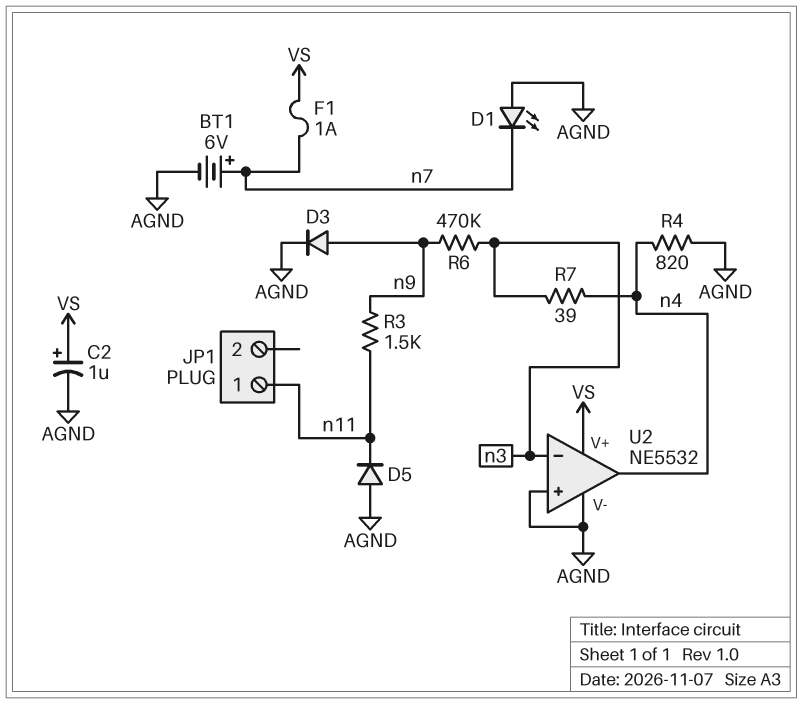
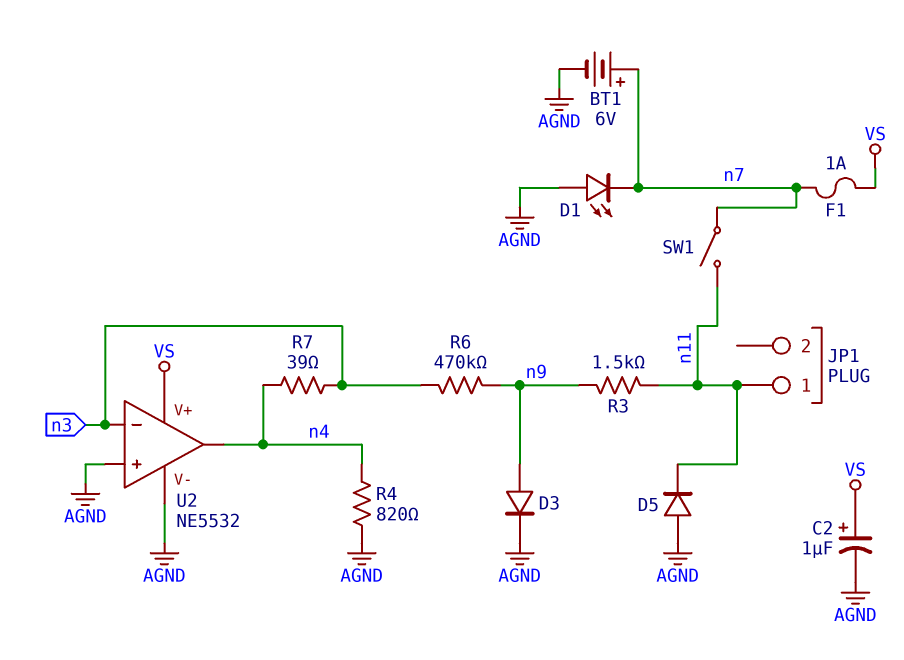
SW1: none -> switch (n7, n11)

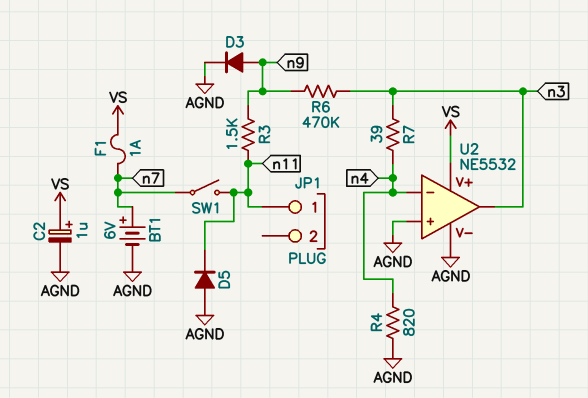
D1: LED (A AGND, K n7) -> none
U2 pin in-: n3 -> n4
U2 pin out: n4 -> n3

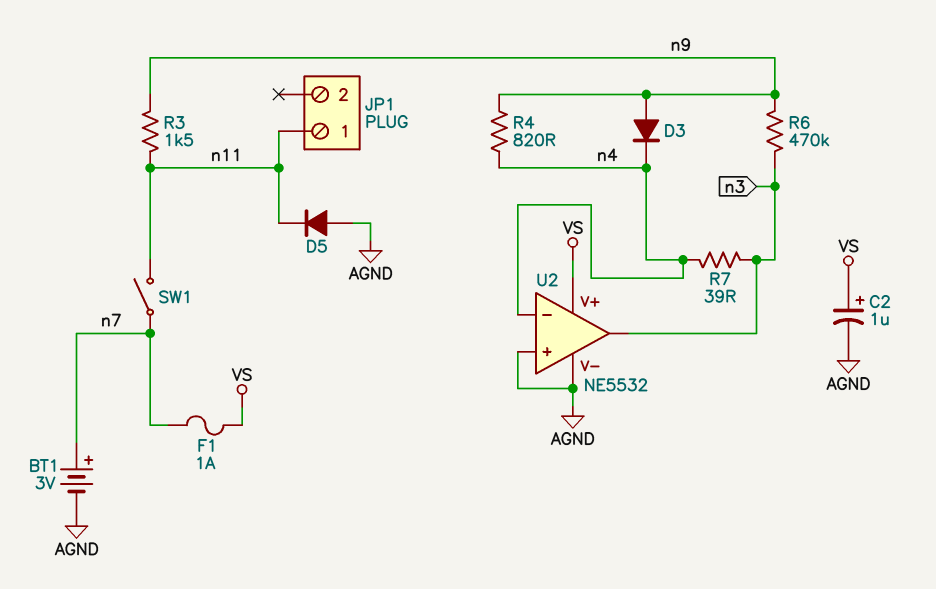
BT1: 6V (plus n7, minus AGND) -> 3V (plus n7, minus AGND)
D3: diode (A n9, K AGND) -> diode (A n9, K n4)
R4: 820 (AGND, n4) -> 820 (n4, n9)

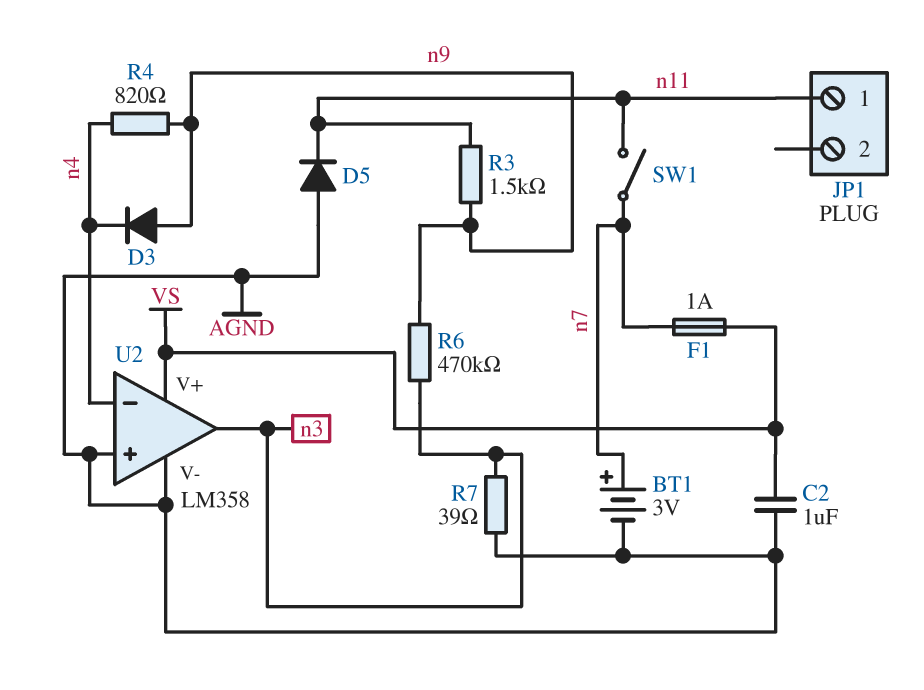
C2: 1uF (plus VS, minus AGND) -> 1uF (AGND, VS)
R7: 39 (n3, n4) -> 39 (AGND, n3)
U2: NE5532 -> LM358

